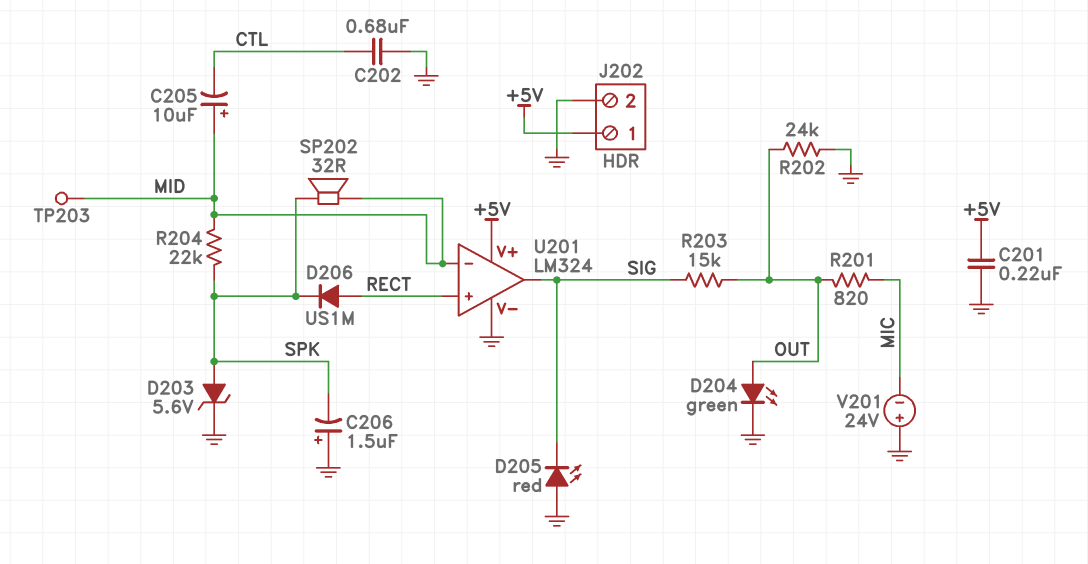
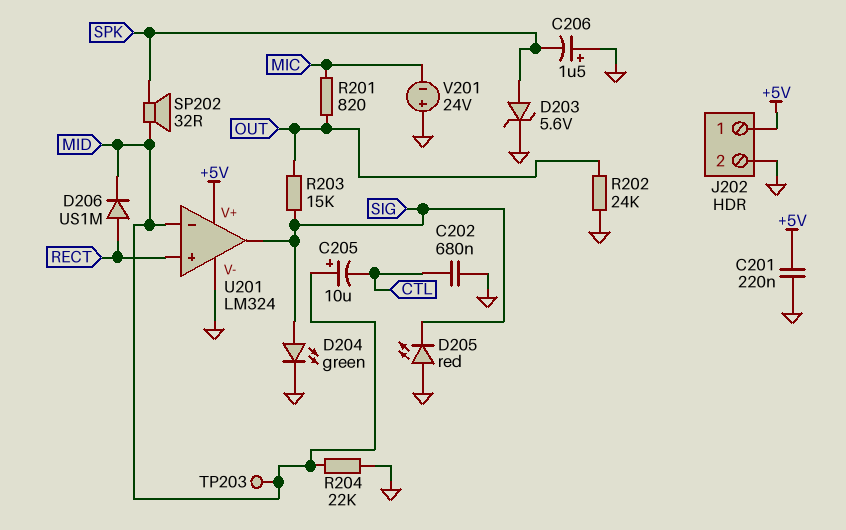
D204: LED green (A OUT, K GND) -> LED green (A SIG, K GND)
D206: diode US1M (A RECT, K SPK) -> diode US1M (A RECT, K MID)
R204: 22k (MID, SPK) -> 22k (GND, MID)

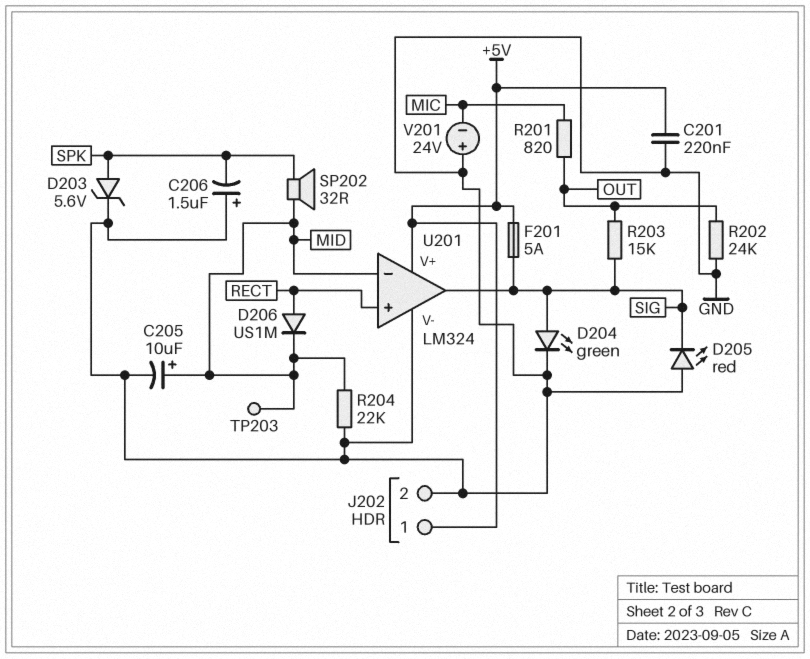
C202: 680nF (CTL, GND) -> none
C205: 10uF (plus MID, minus CTL) -> 10uF (plus MID, minus GND)
F201: none -> 5A (+5V, SIG)

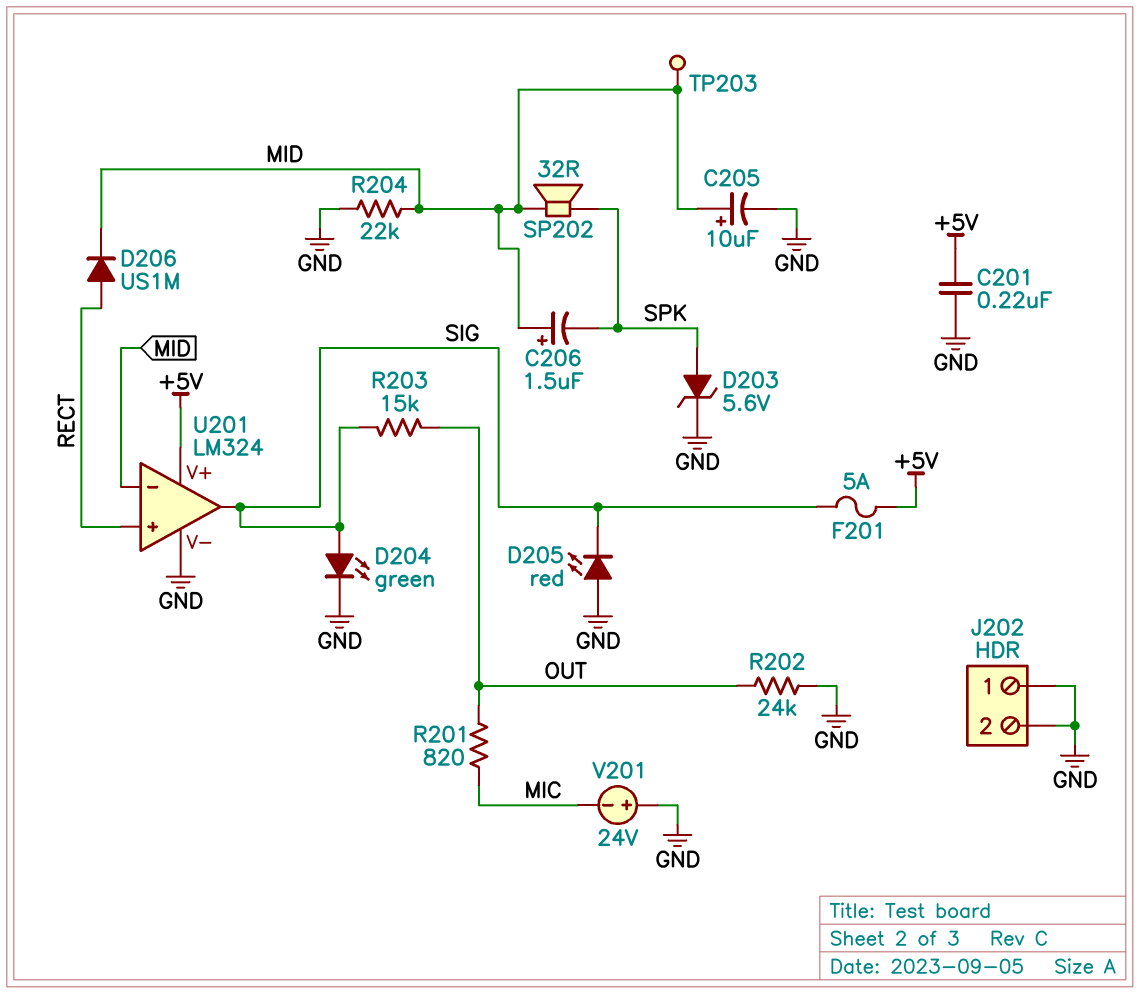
C206: 1.5uF (plus GND, minus SPK) -> 1.5uF (plus MID, minus SPK)
J202 pin 1: +5V -> GND

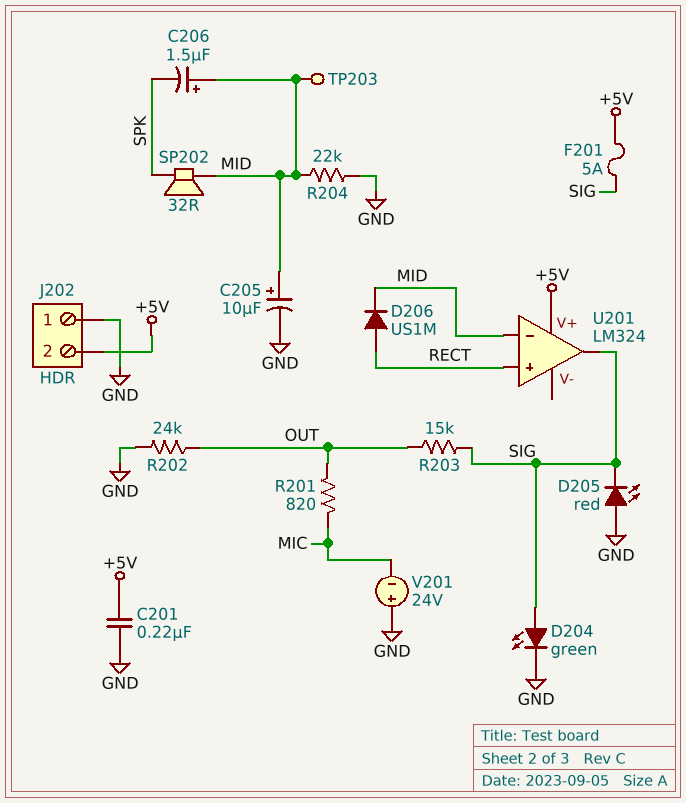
D203: zener 5.6V (A SPK, K GND) -> none
J202 pin 2: GND -> +5V
U201 pin V-: GND -> none

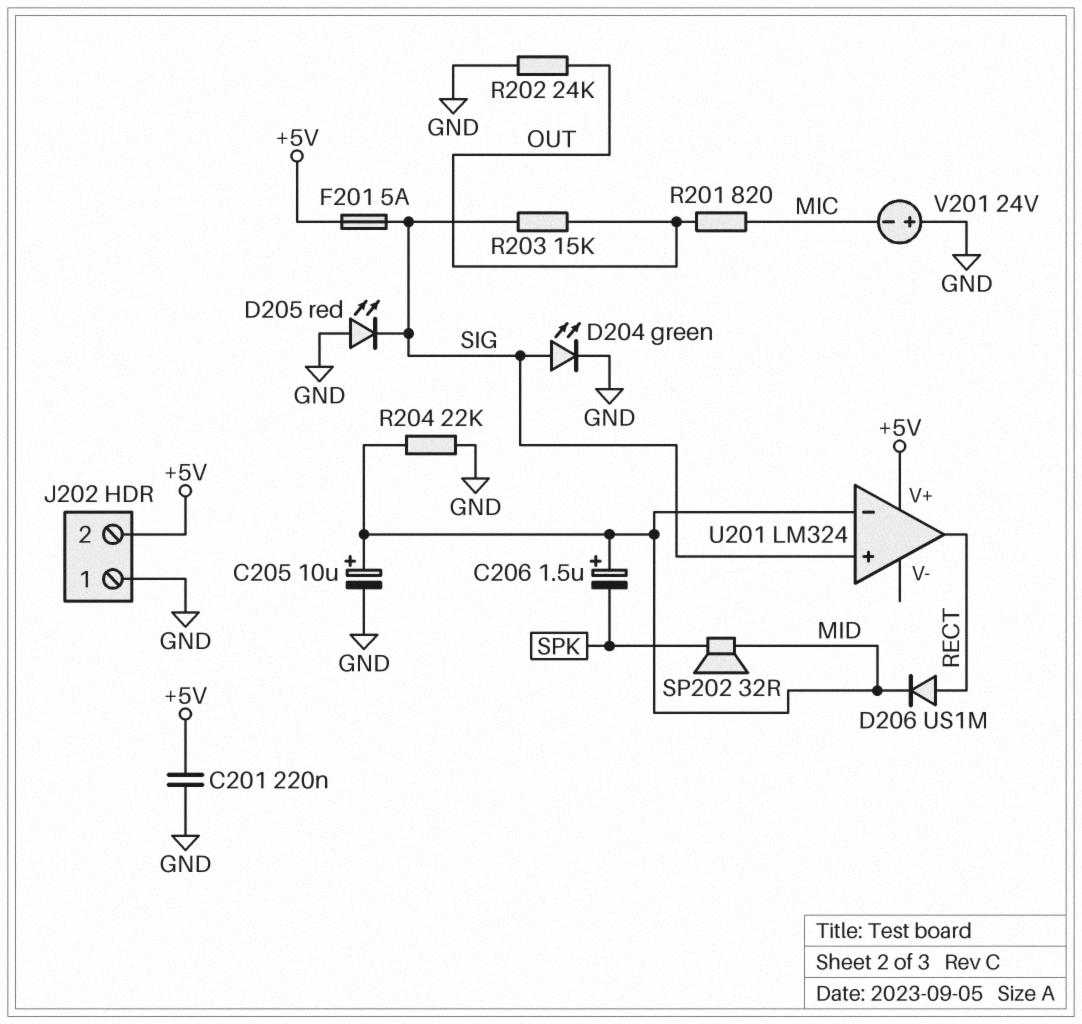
TP203: test point (MID) -> none
U201 pin in+: RECT -> SIG
U201 pin out: SIG -> RECT

